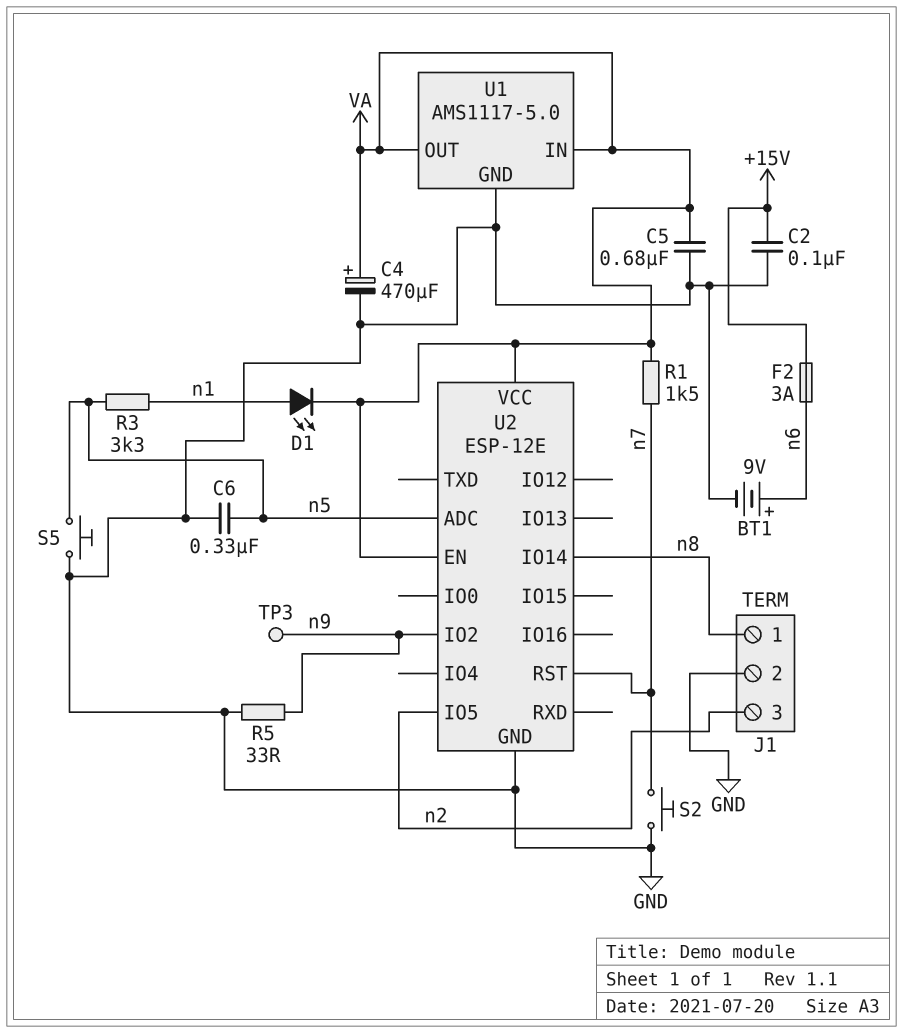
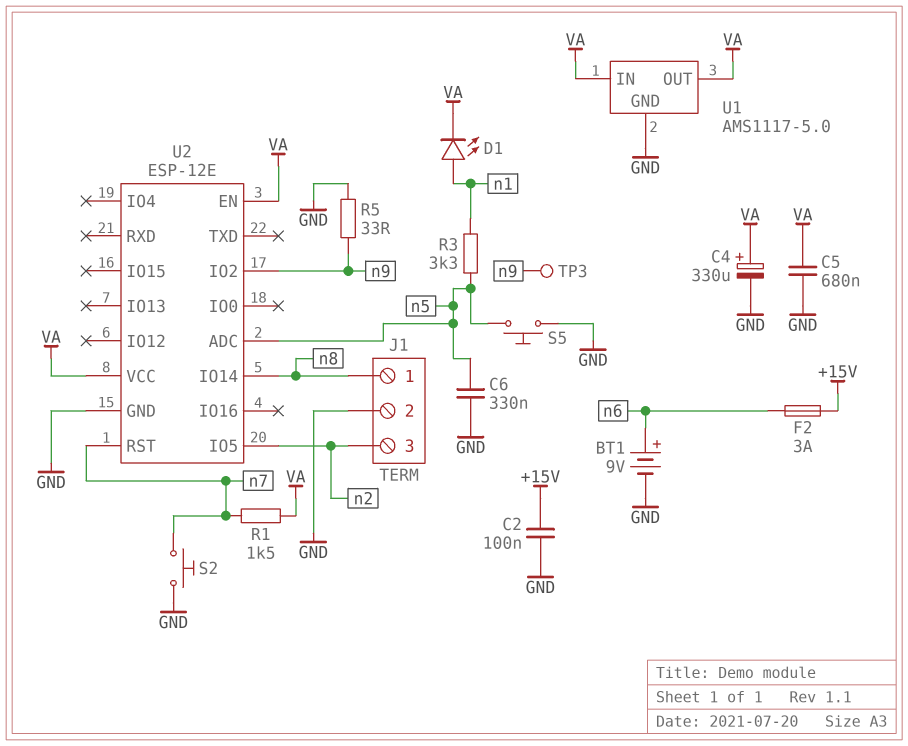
C4: 470uF (plus VA, minus GND) -> 330uF (plus VA, minus GND)

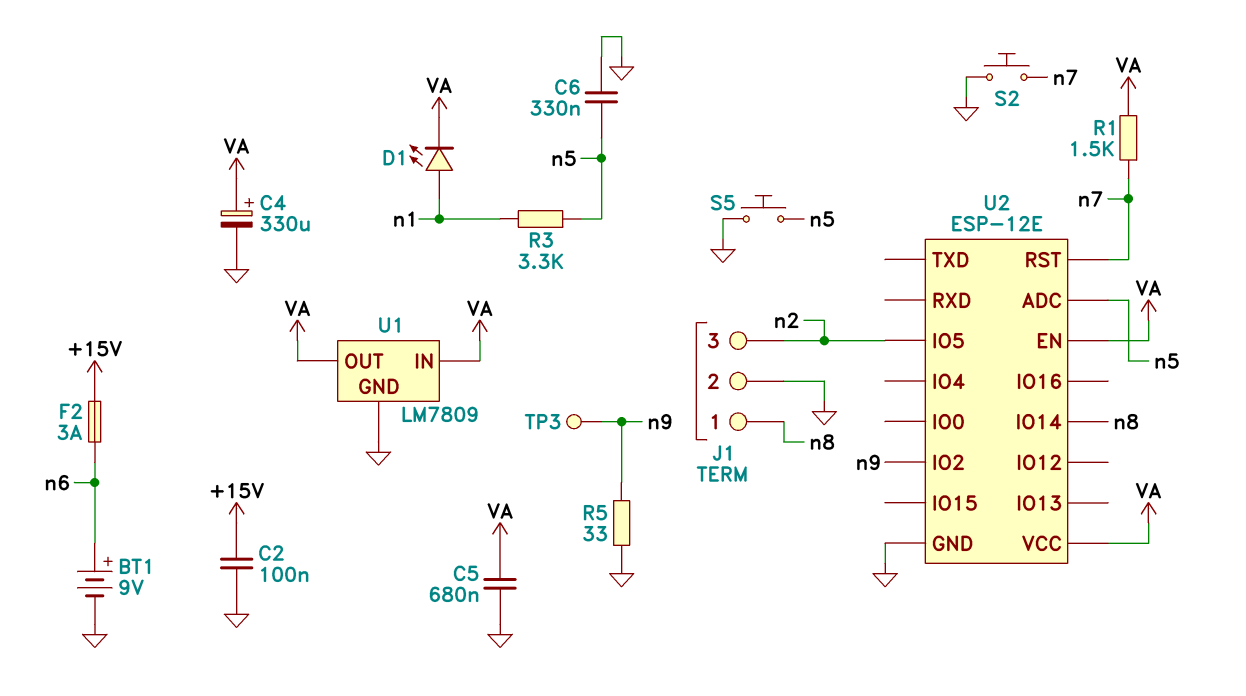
U1: AMS1117-5.0 -> LM7809

